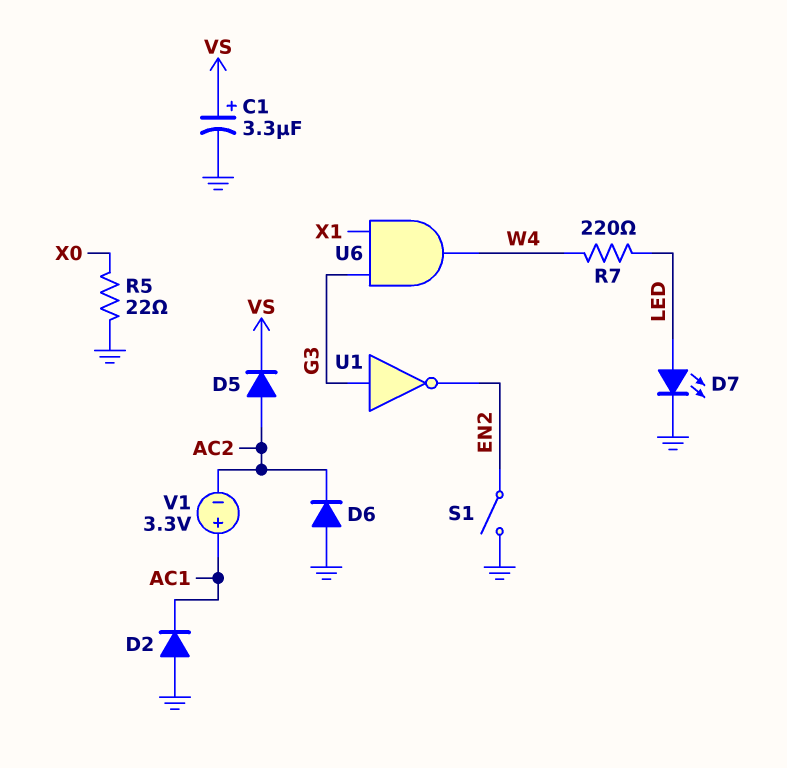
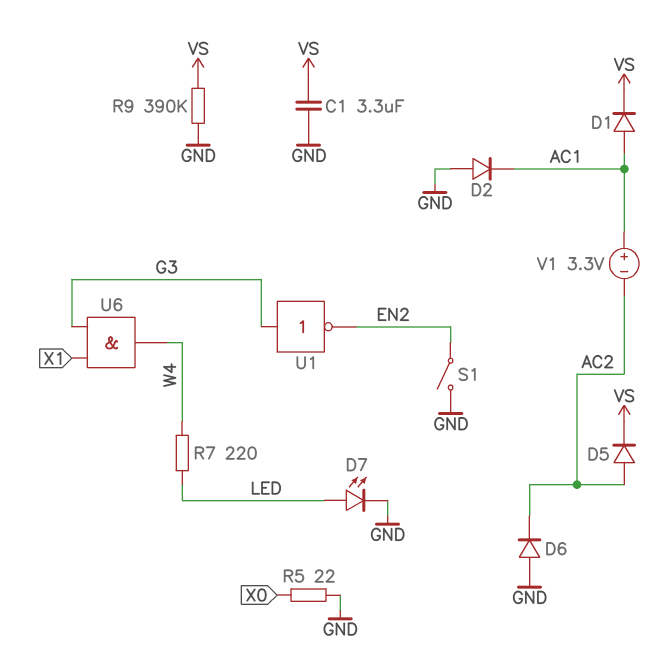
C1: 3.3uF (plus VS, minus GND) -> 3.3uF (GND, VS)
D1: none -> diode (A AC1, K VS)
R9: none -> 390k (GND, VS)

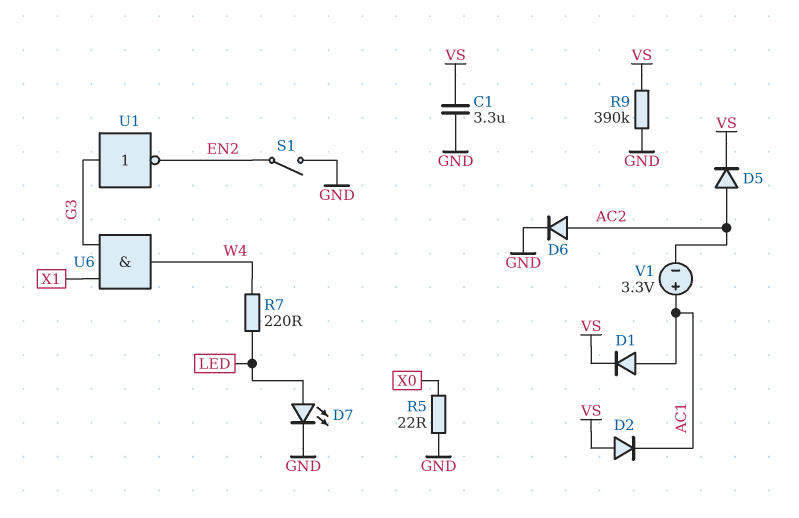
D2: diode (A GND, K AC1) -> diode (A VS, K AC1)
D6: diode (A GND, K AC2) -> diode (A AC2, K GND)

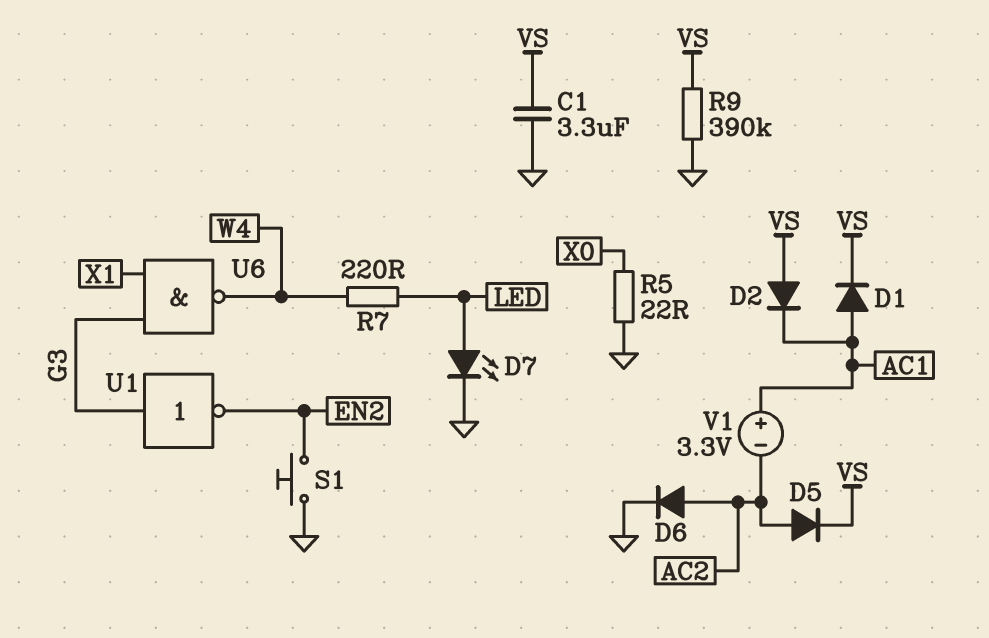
S1: switch (EN2, GND) -> button (EN2, GND)
U6: AND (in G3, in X1, out W4) -> NAND (in G3, in X1, out W4)

